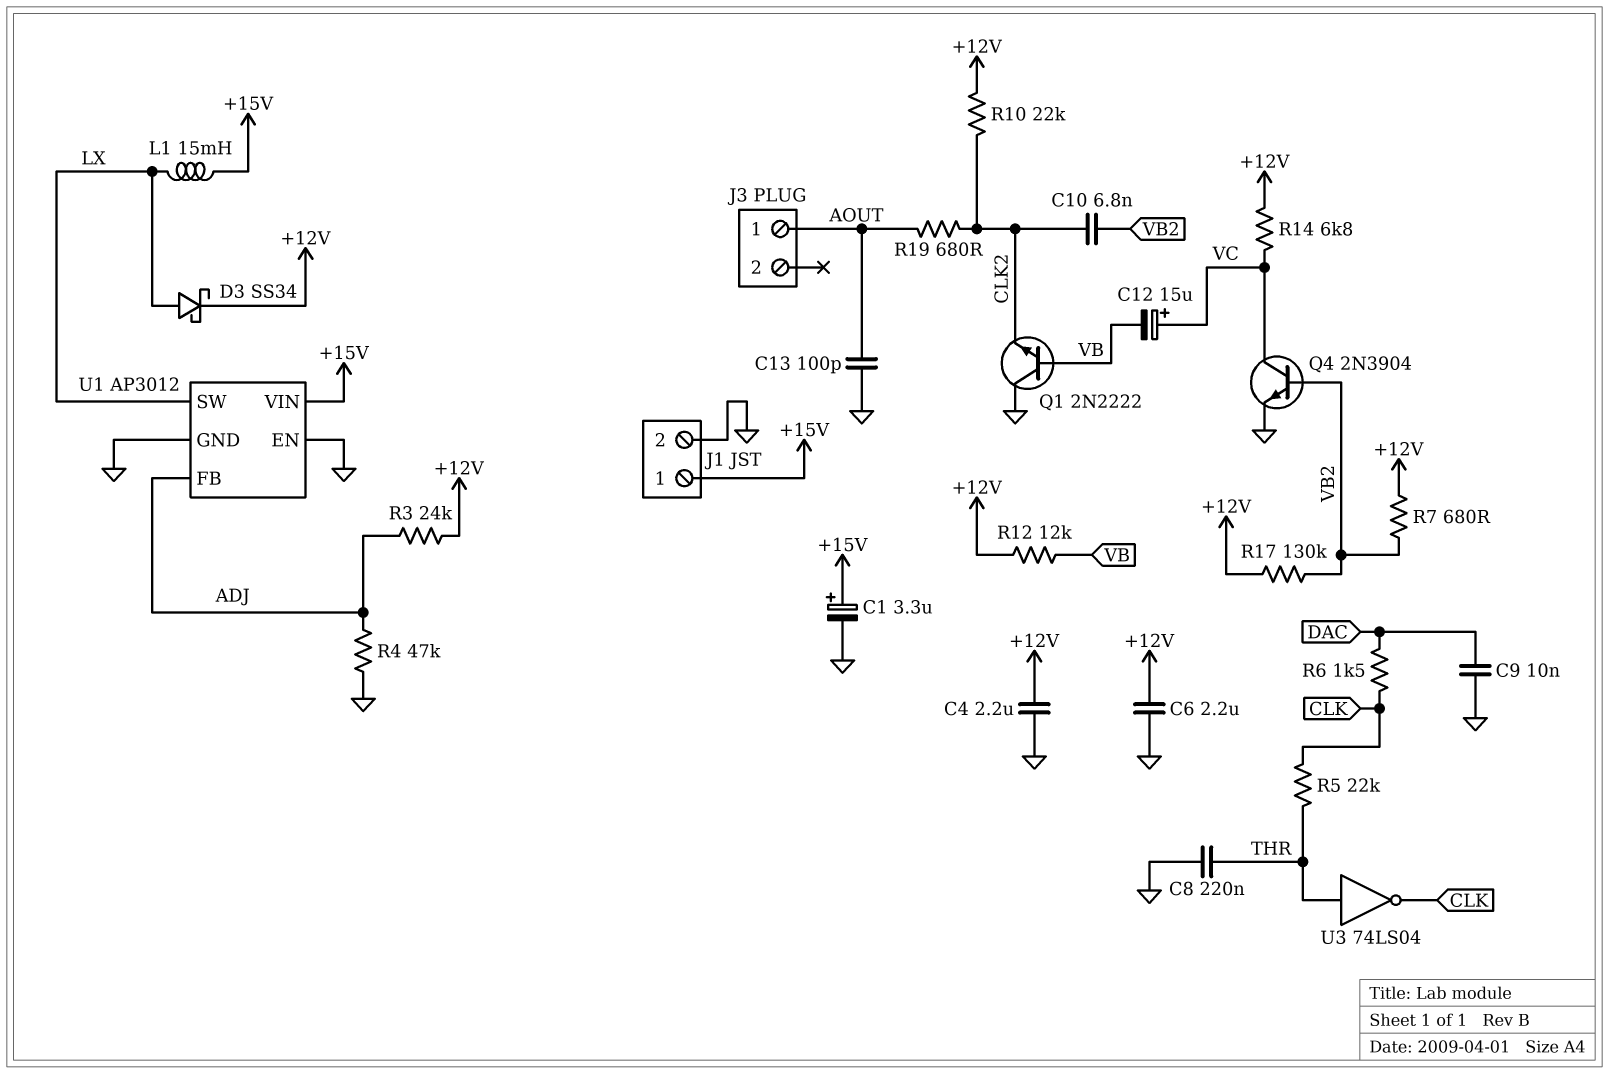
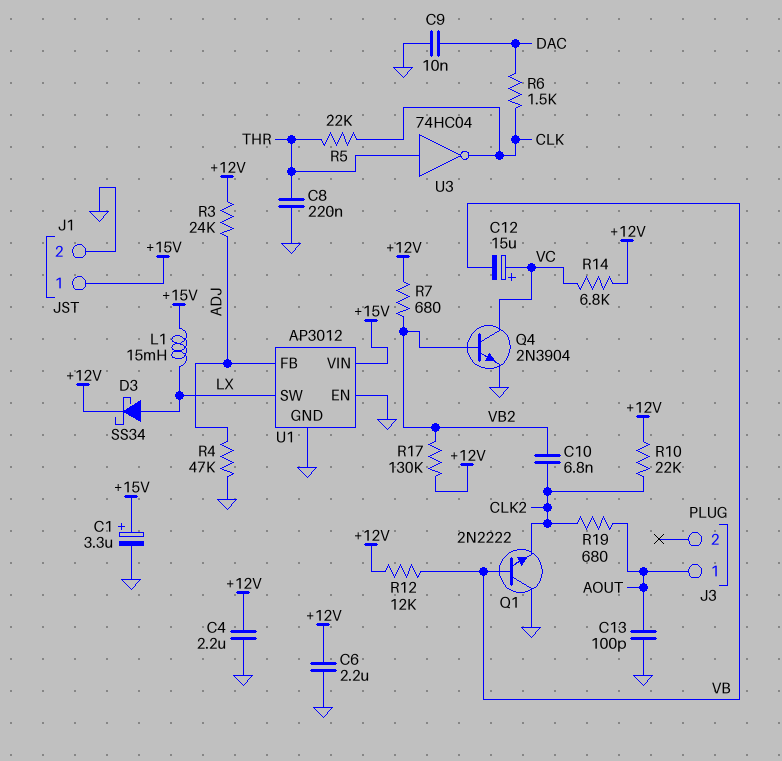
U3: NOT 74LS04 (in THR, out CLK) -> NOT 74HC04 (in THR, out CLK)

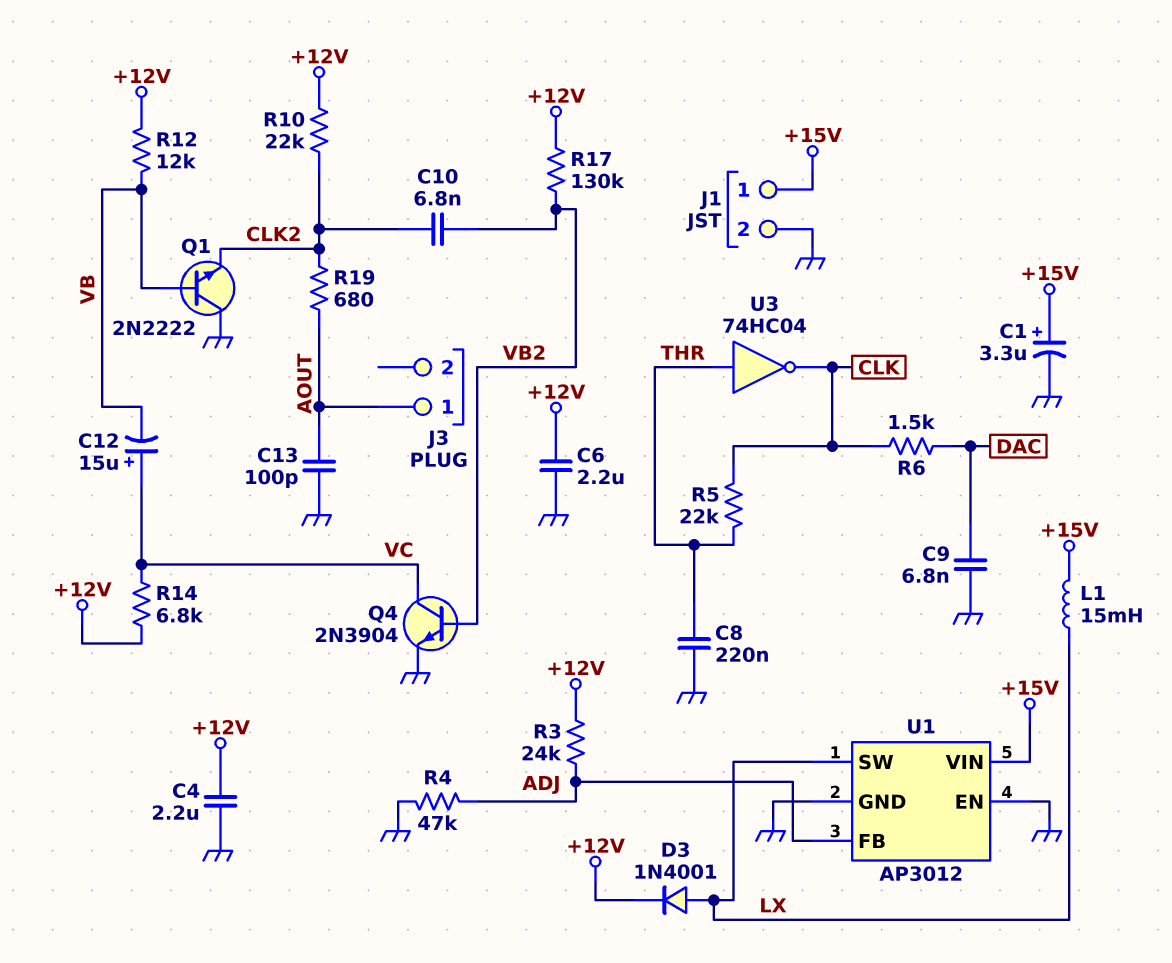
C9: 10nF (DAC, GND) -> 6.8nF (DAC, GND)
D3: schottky SS34 (A LX, K +12V) -> diode 1N4001 (A LX, K +12V)
R7: 680 (+12V, VB2) -> none

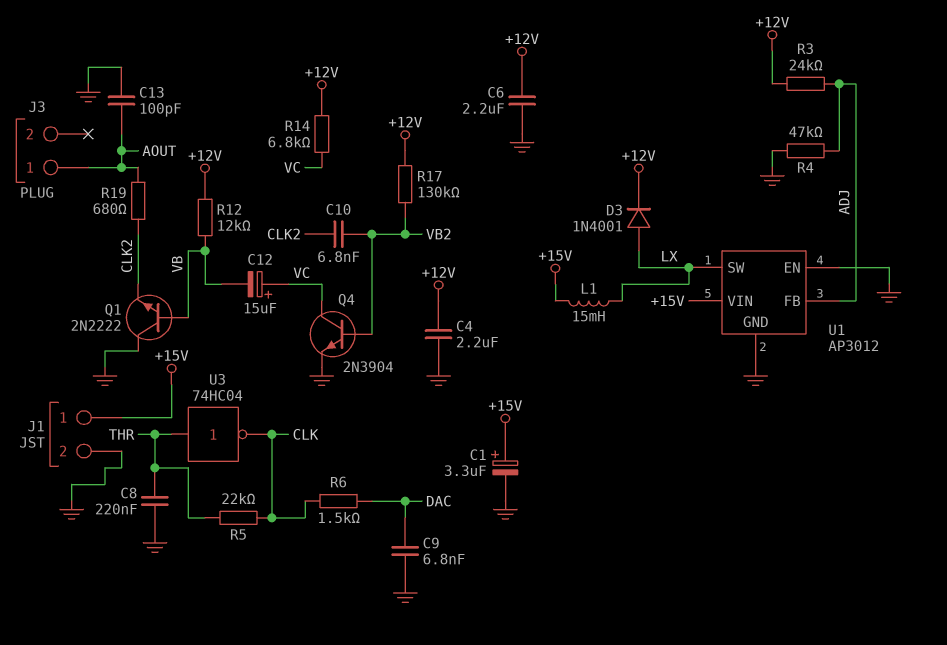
R10: 22k (+12V, CLK2) -> none

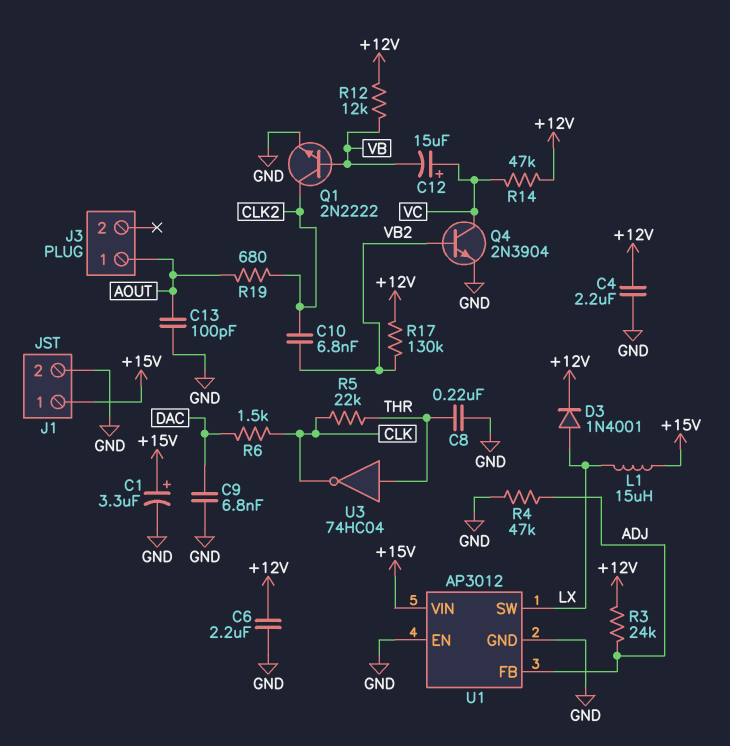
L1: 15mH (+15V, LX) -> 15uH (+15V, LX)
Q1: NPN 2N2222 (B VB, C GND, E CLK2) -> NPN 2N2222 (B VB, C CLK2, E GND)
R14: 6.8k (+12V, VC) -> 47k (+12V, VC)

